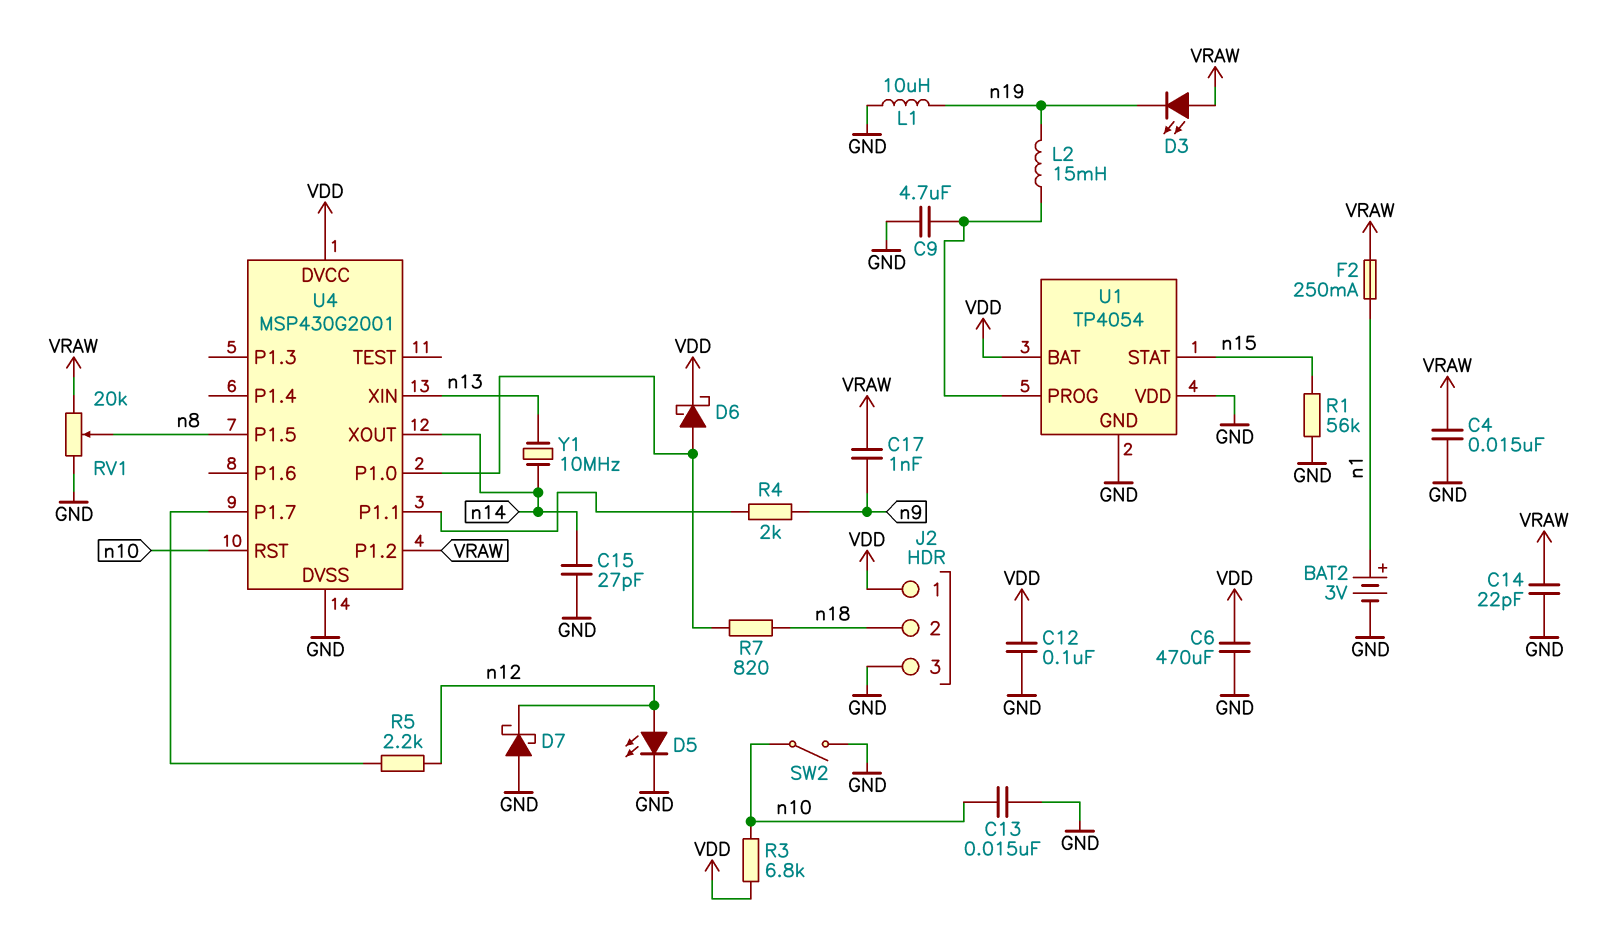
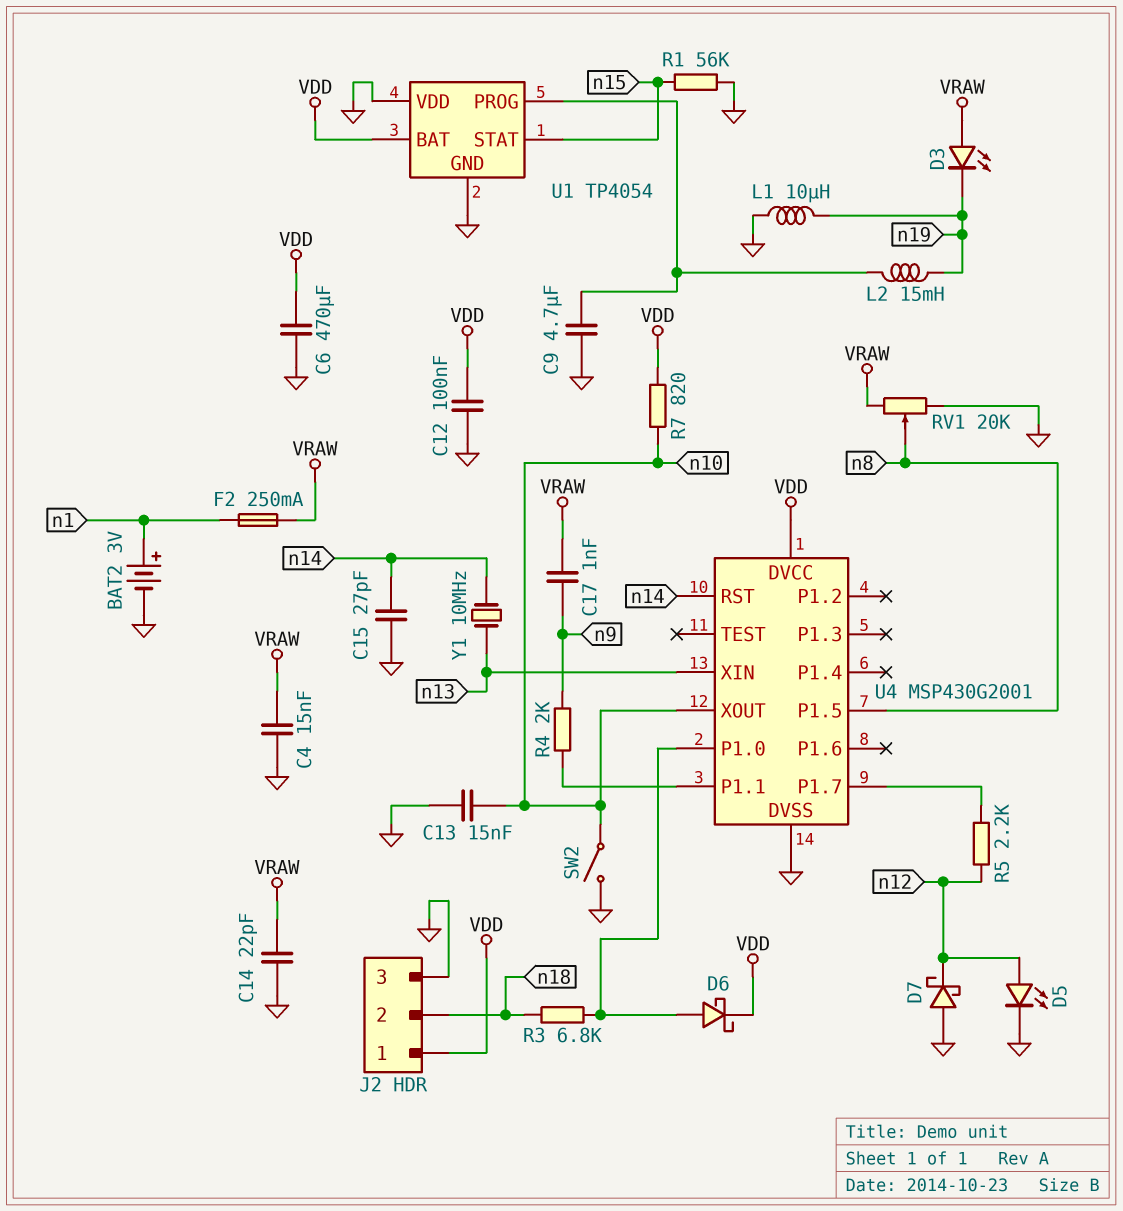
R3: 6.8k (VDD, n10) -> 6.8k (U4/P1.0, n18)
R7: 820 (U4/P1.0, n18) -> 820 (VDD, n10)
U4 pin P1.2: VRAW -> none
U4 pin RST: n10 -> n14
U4 pin XOUT: n14 -> n10

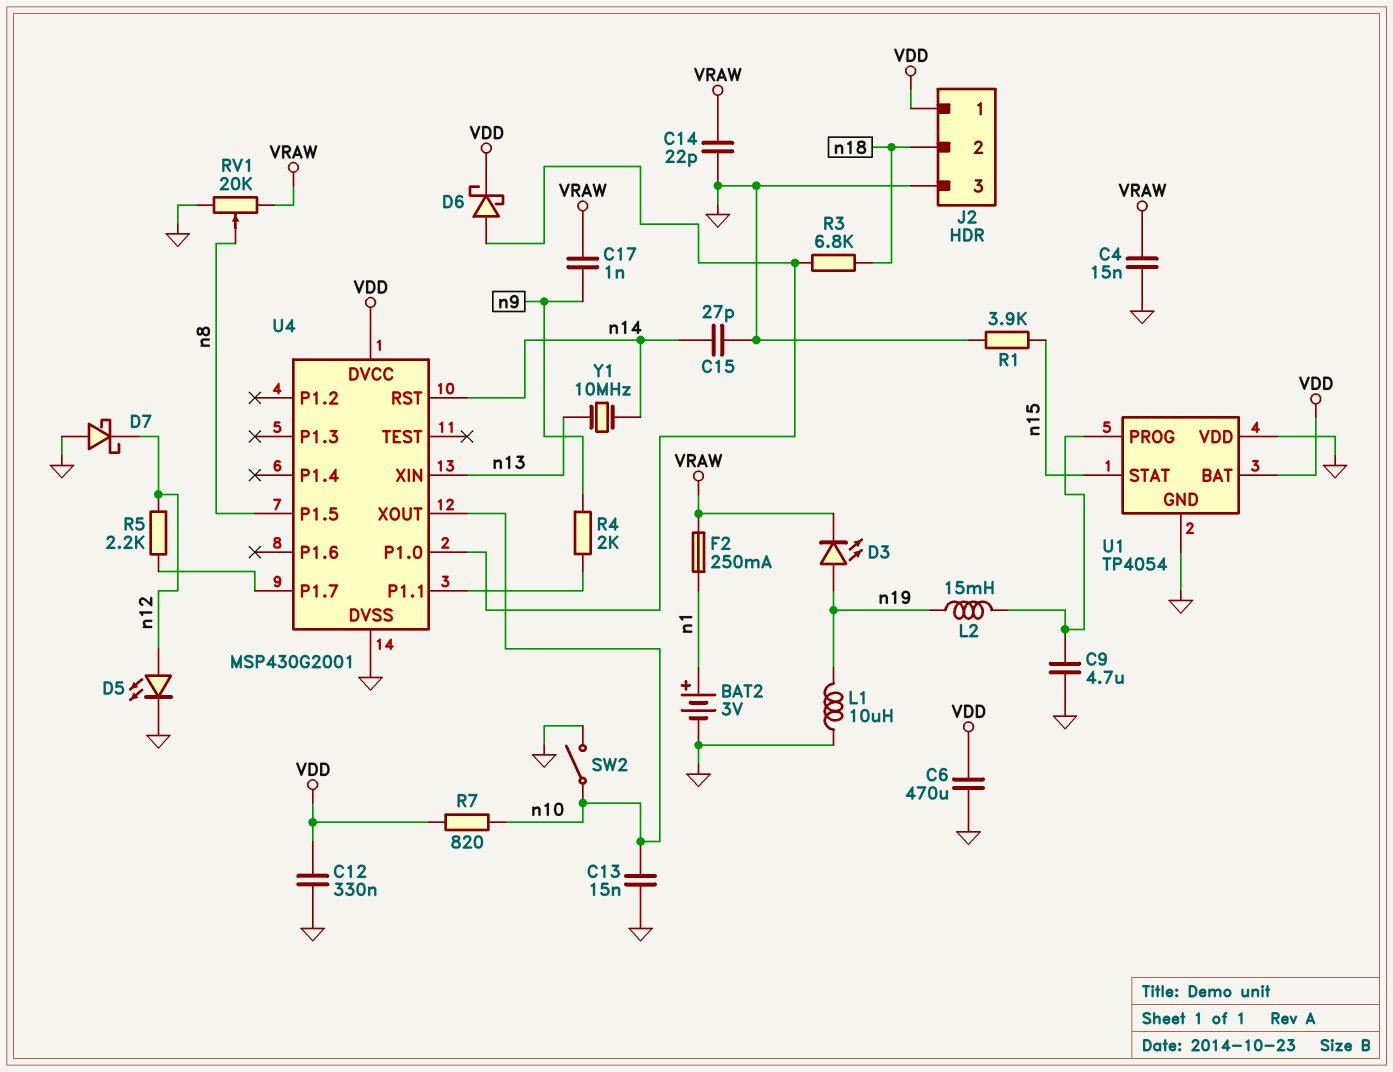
C12: 100nF (GND, VDD) -> 330nF (GND, VDD)
D3: LED (A VRAW, K n19) -> LED (A n19, K VRAW)
R1: 56k (GND, n15) -> 3.9k (GND, n15)

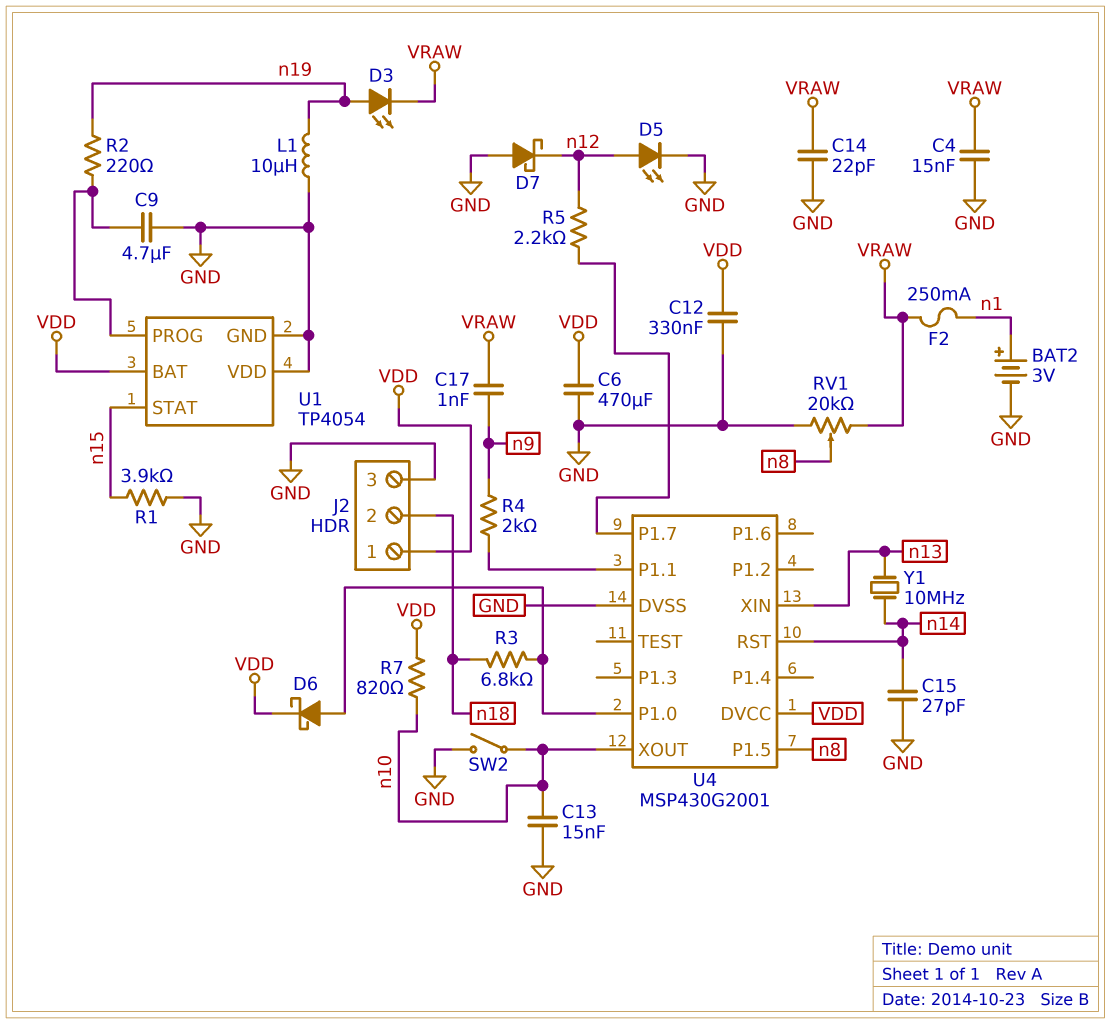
L2: 15mH (U1/PROG, n19) -> none
R2: none -> 220 (U1/PROG, n19)

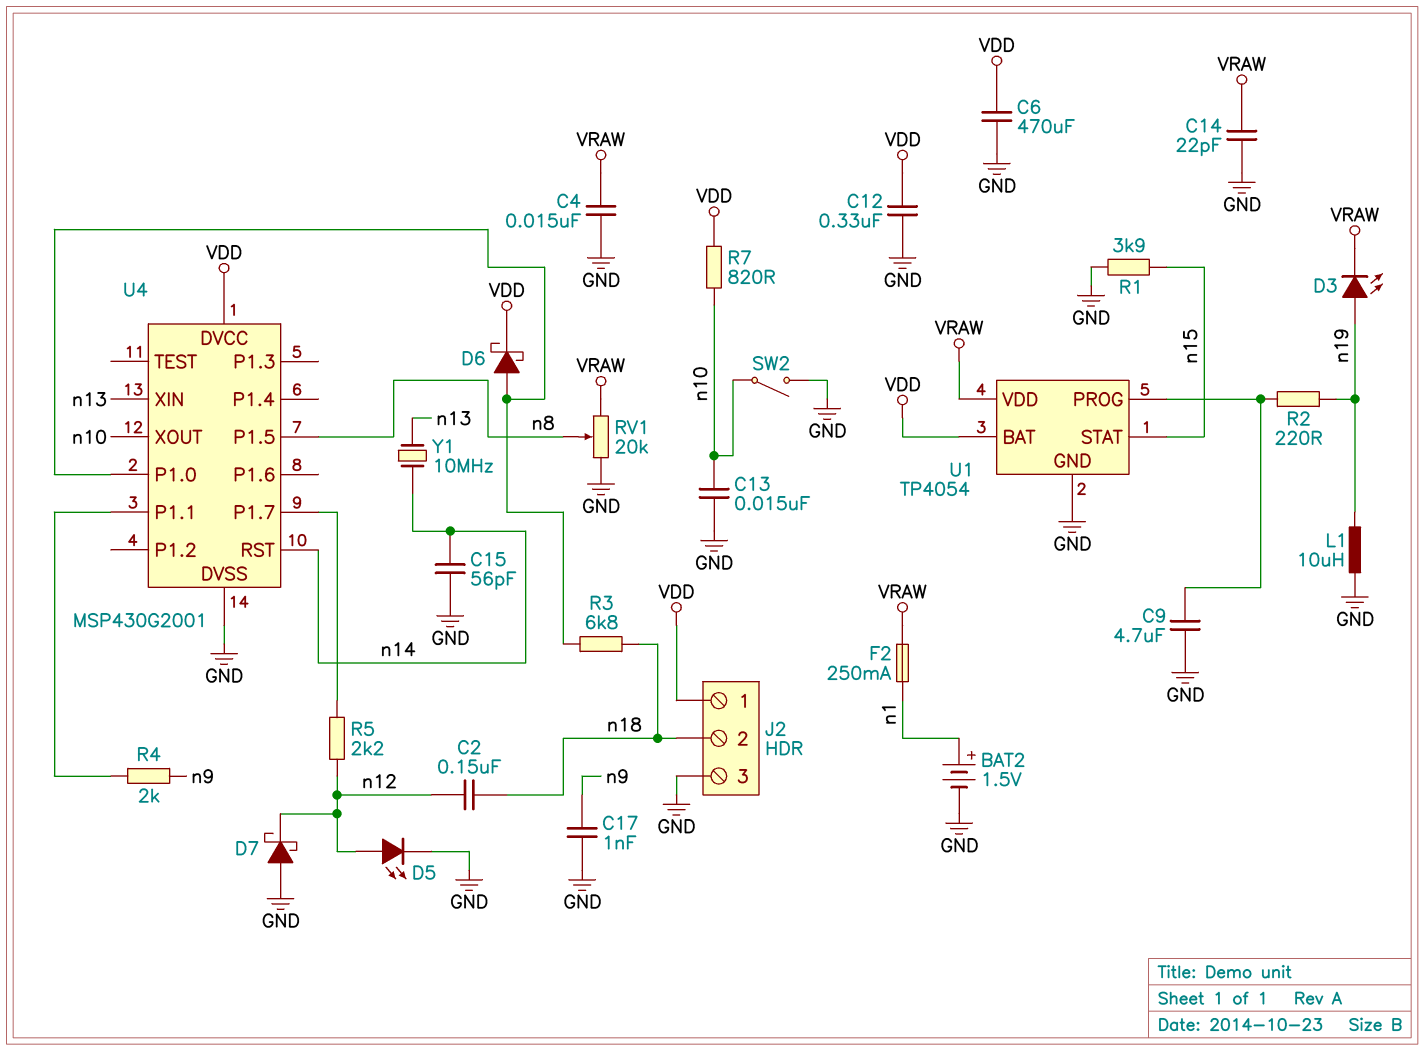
BAT2: 3V (plus n1, minus GND) -> 1.5V (plus n1, minus GND)
C2: none -> 150nF (n12, n18)
C15: 27pF (GND, n14) -> 56pF (GND, n14)
C17: 1nF (VRAW, n9) -> 1nF (GND, n9)
U1 pin VDD: GND -> VRAW

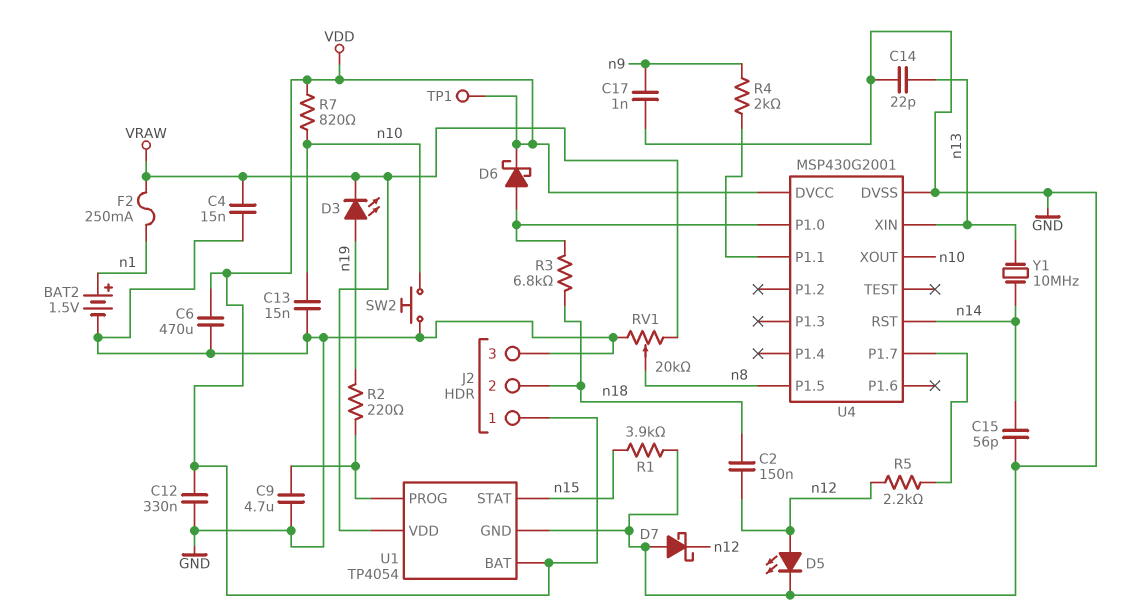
C14: 22pF (GND, VRAW) -> 22pF (GND, n13)
L1: 10uH (GND, n19) -> none
SW2: switch (GND, n10) -> button (GND, n10)
TP1: none -> test point (VDD)

